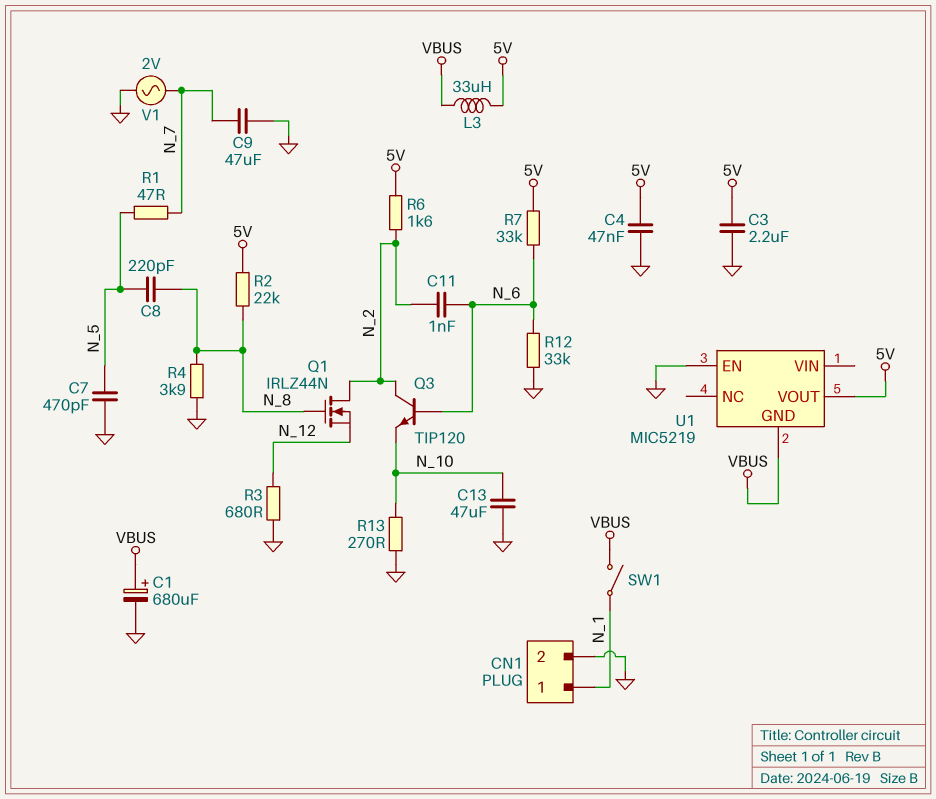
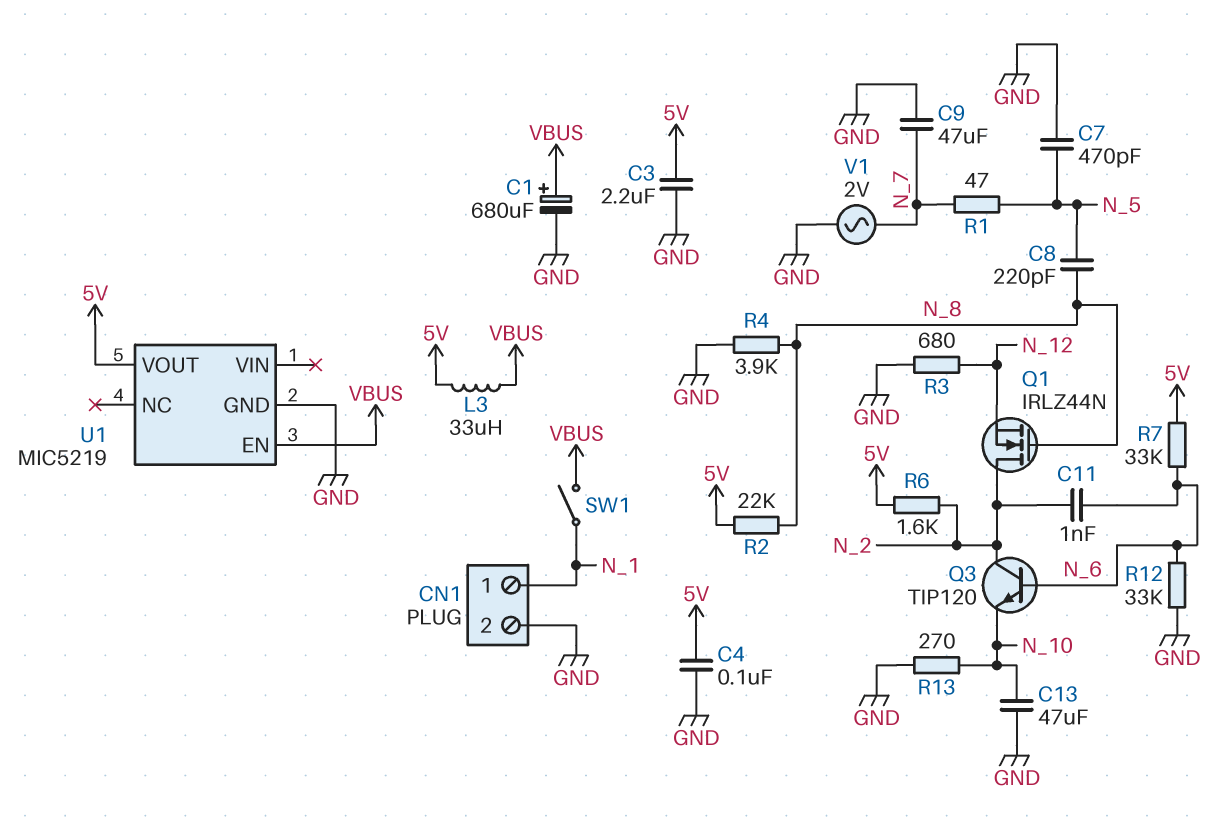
C4: 47nF (5V, GND) -> 100nF (5V, GND)
U1 pin EN: GND -> VBUS
U1 pin GND: VBUS -> GND

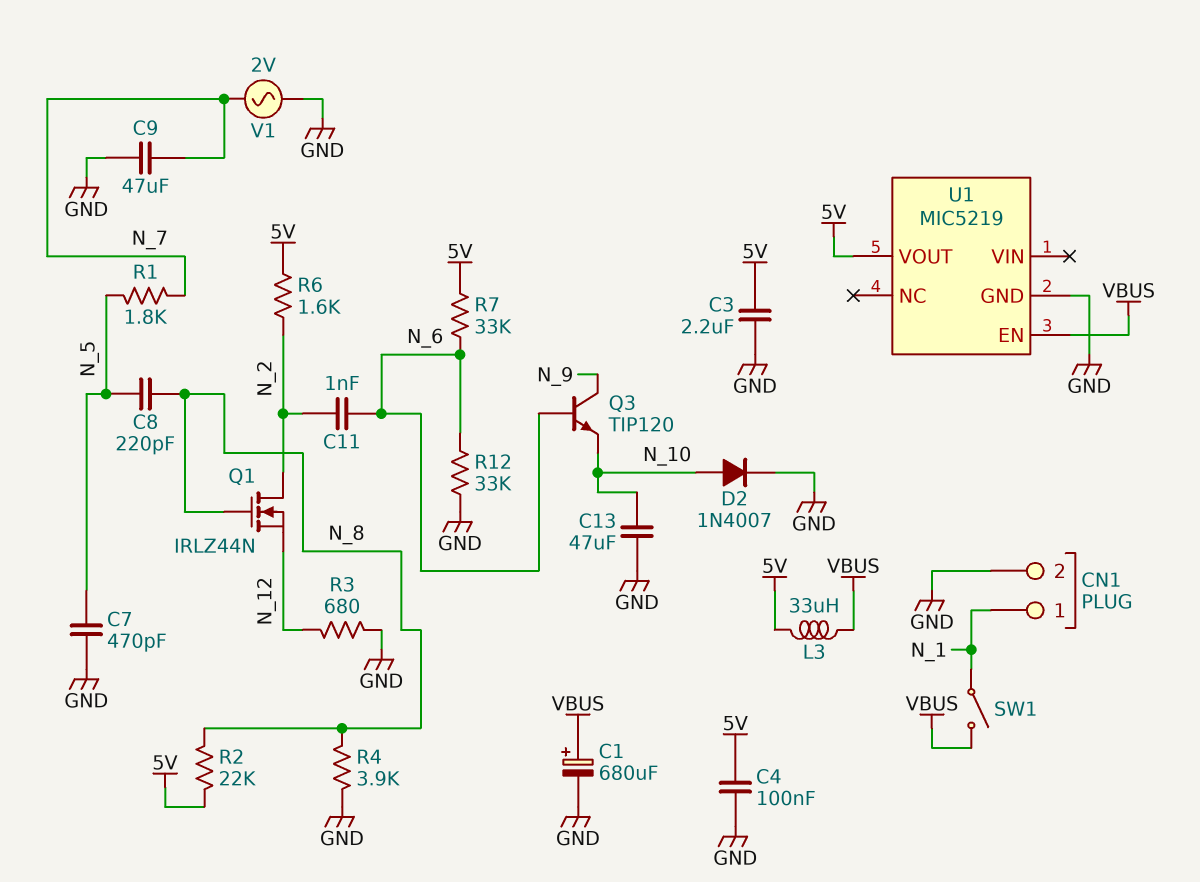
D2: none -> diode 1N4007 (A N_10, K GND)
Q3: NPN TIP120 (B N_6, C N_2, E N_10) -> NPN TIP120 (B N_6, C N_9, E N_10)
R1: 47 (N_5, N_7) -> 1.8k (N_5, N_7)
R13: 270 (GND, N_10) -> none

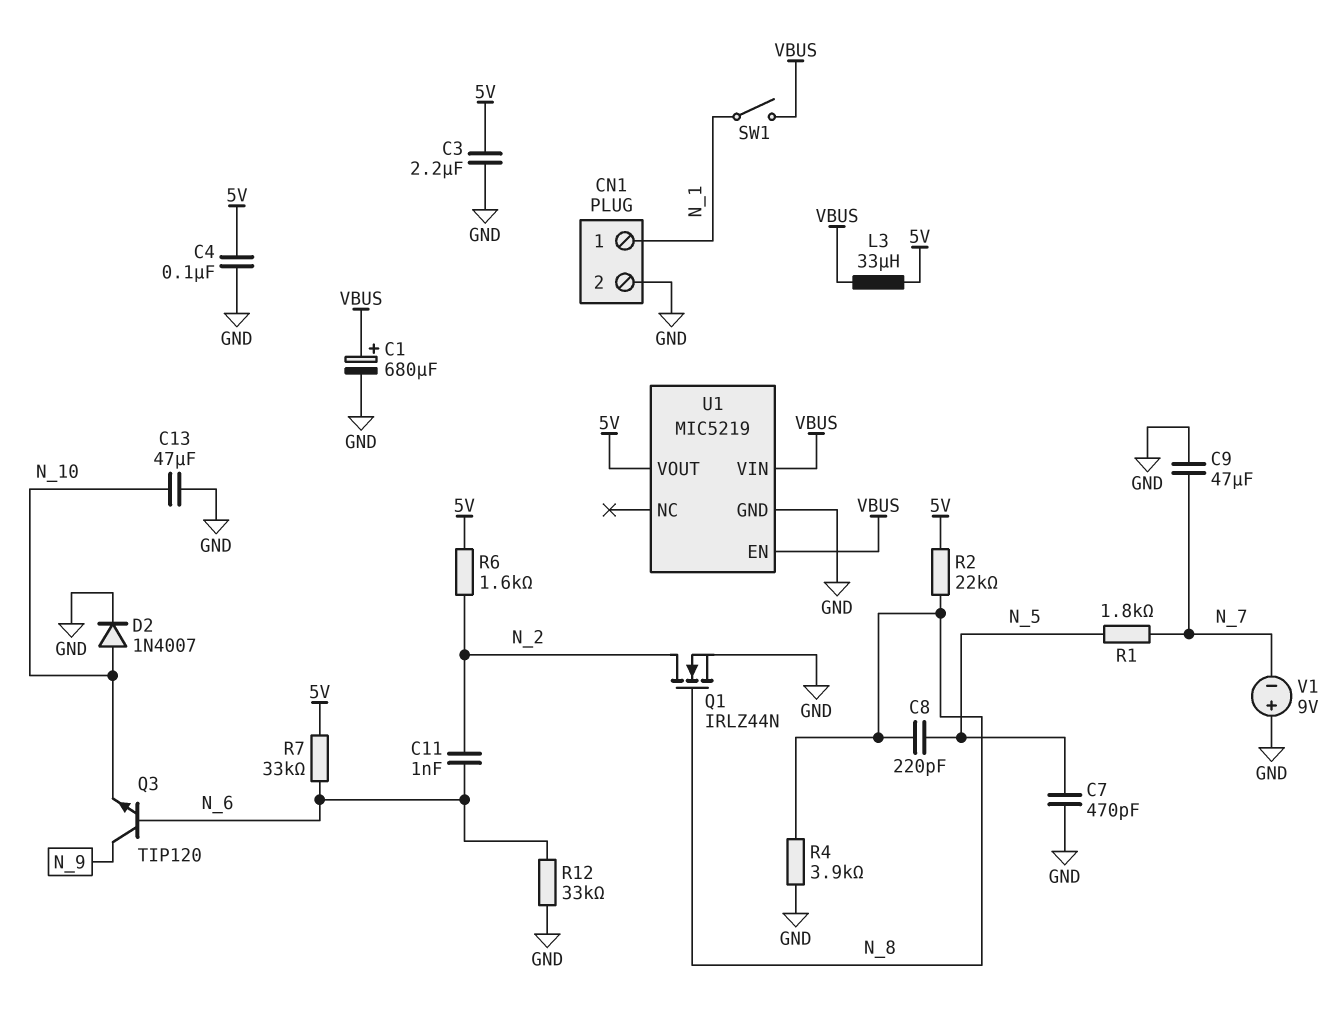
Q1: NMOS IRLZ44N (G N_8, D N_2, S N_12) -> NMOS IRLZ44N (G N_8, D N_2, S GND)
R3: 680 (GND, N_12) -> none
U1 pin VIN: none -> VBUS
V1: AC 2V (GND, N_7) -> 9V (plus GND, minus N_7)

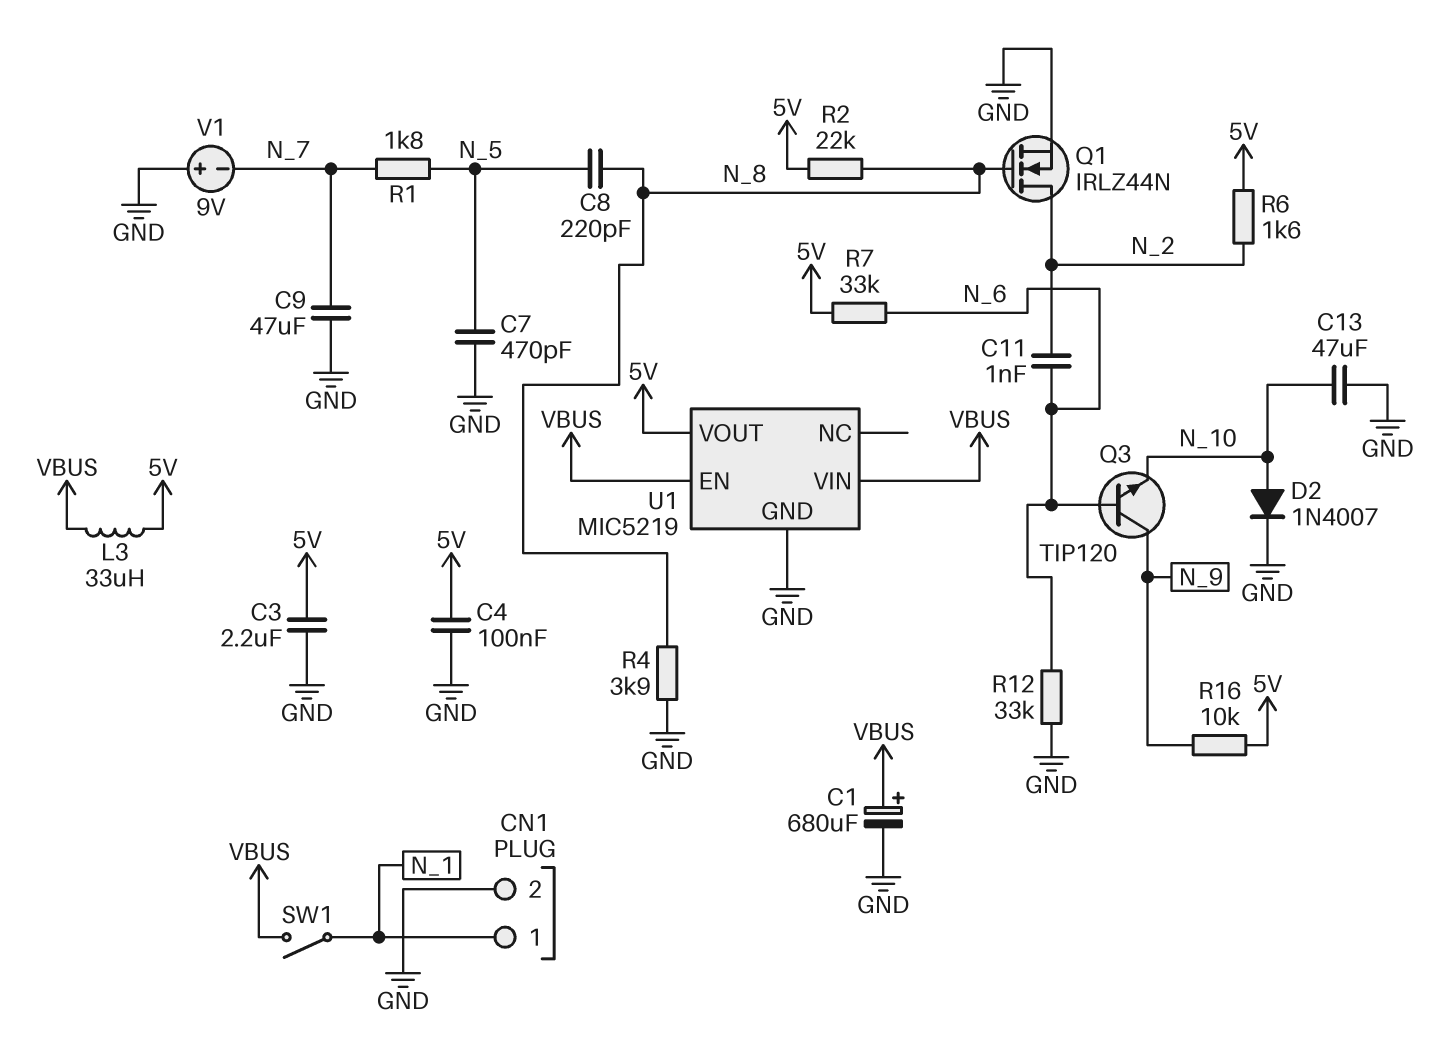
R16: none -> 10k (5V, N_9)

